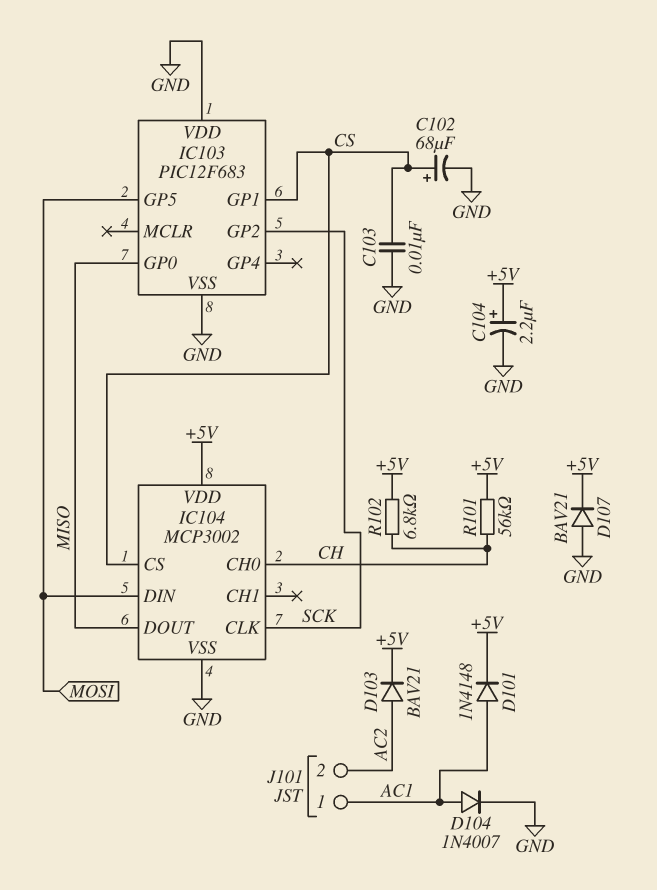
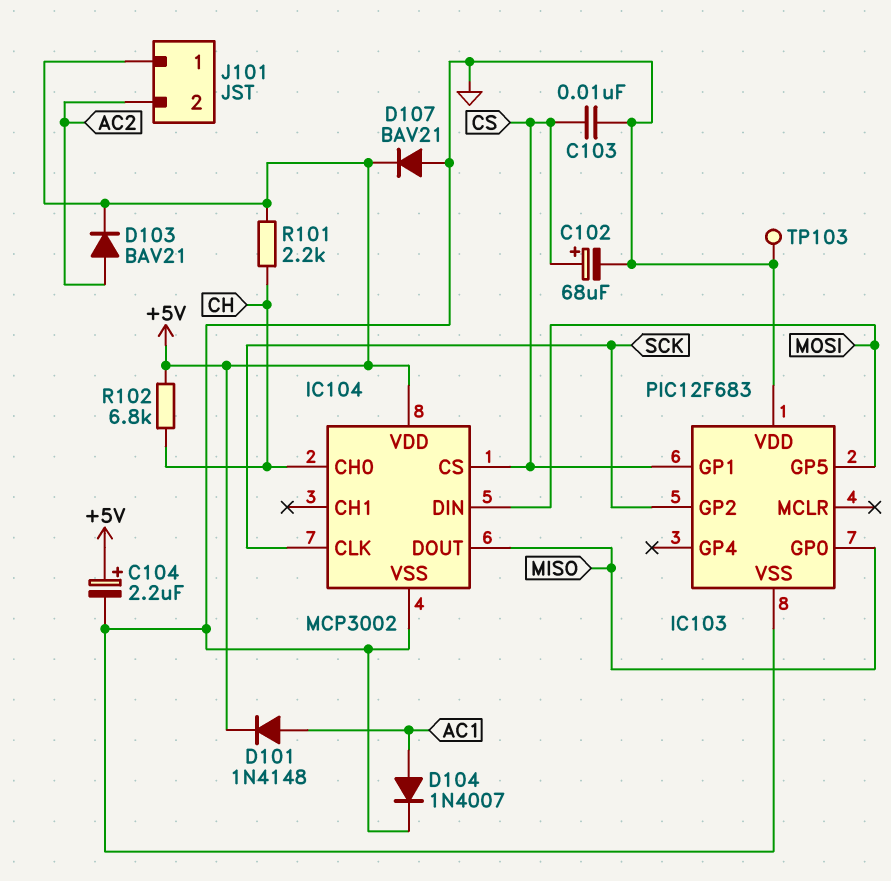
J101 pin 1: AC1 -> +5V
R101: 56k (+5V, CH) -> 2.2k (+5V, CH)
TP103: none -> test point (GND)

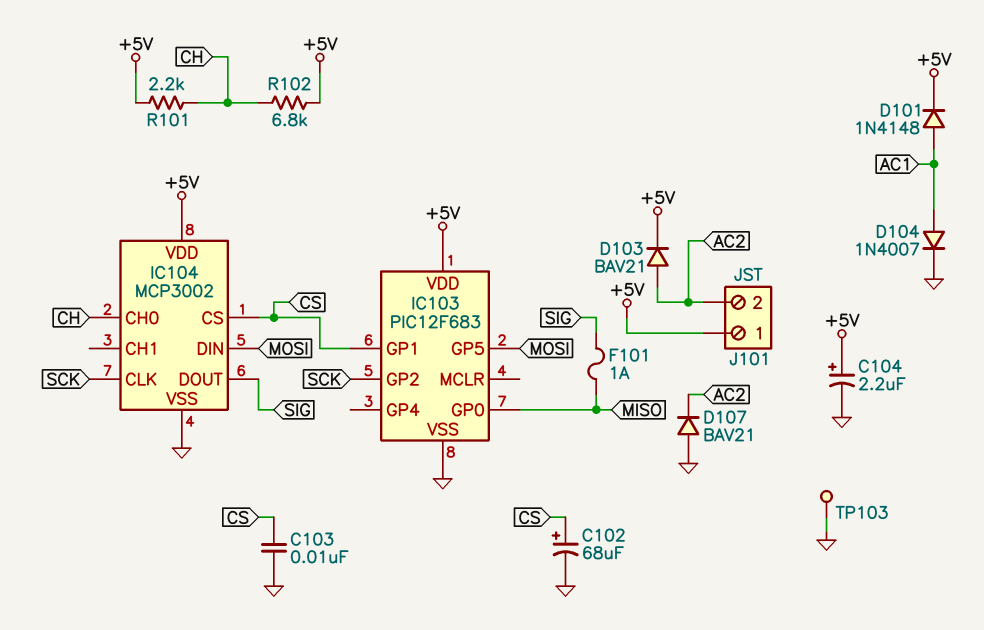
D107: diode BAV21 (A GND, K +5V) -> diode BAV21 (A GND, K AC2)
F101: none -> 1A (MISO, SIG)
IC103 pin VDD: GND -> +5V
IC104 pin DOUT: MISO -> SIG

